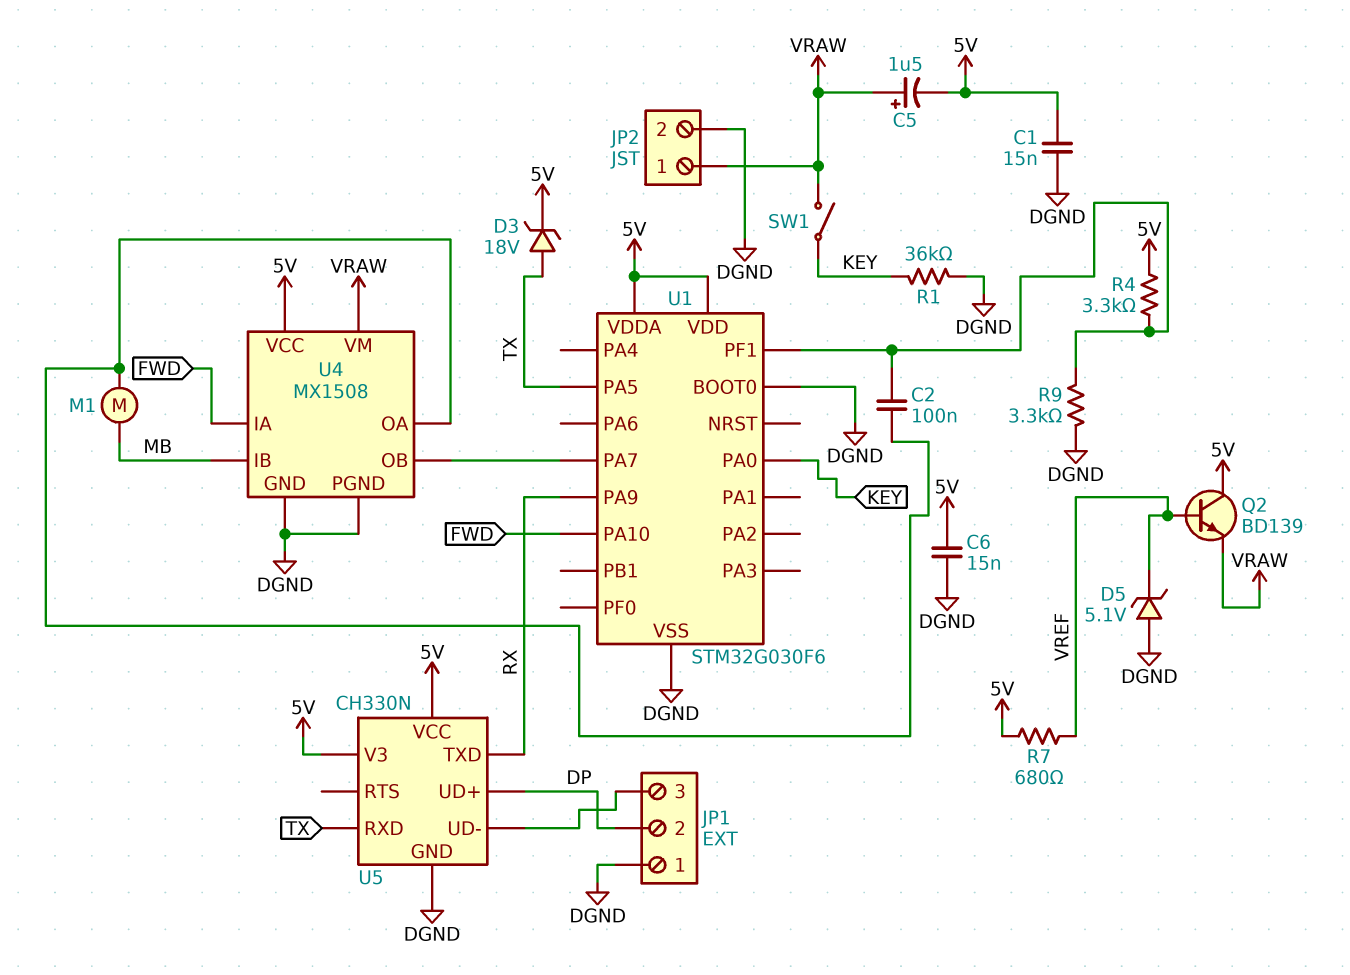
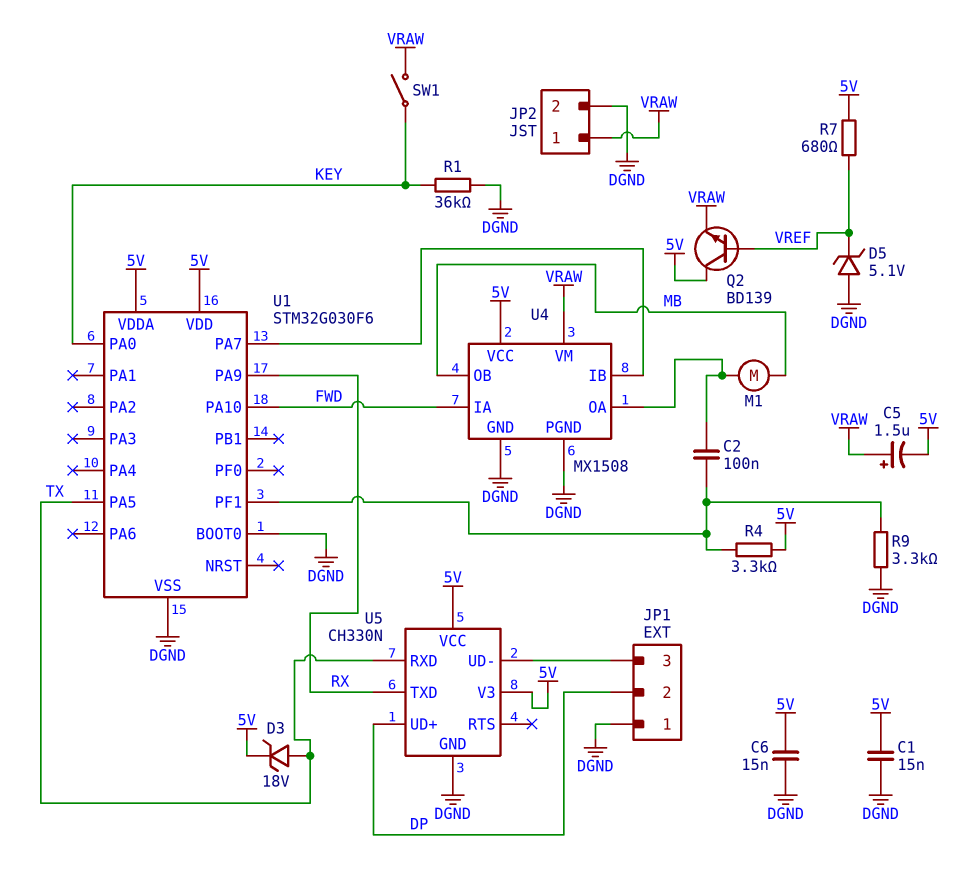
U4 pin IB: MB -> U1/PA7
U4 pin OB: U1/PA7 -> MB

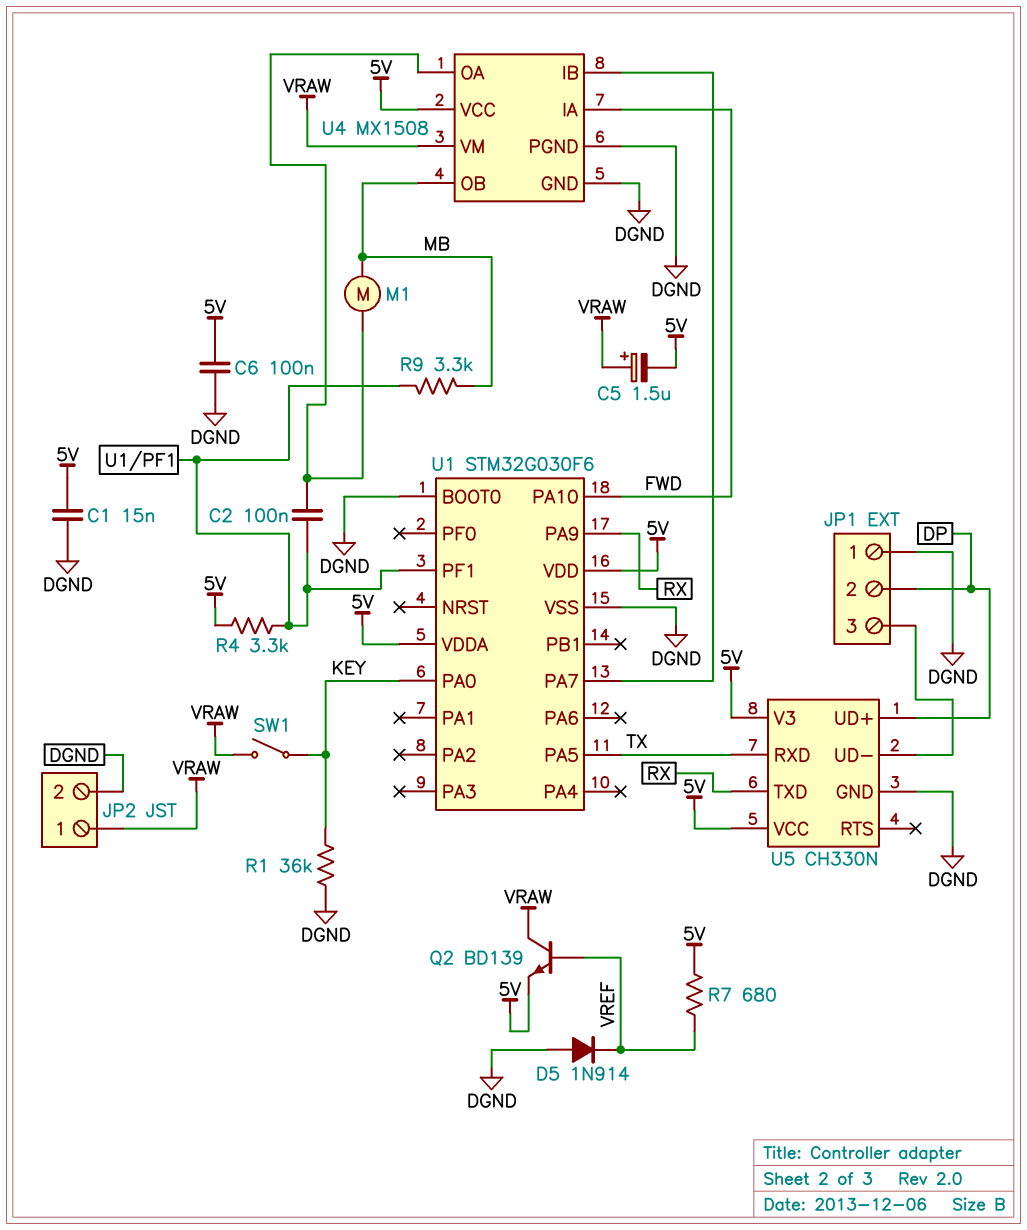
C6: 15nF (5V, DGND) -> 100nF (5V, DGND)
D3: zener 18V (A TX, K 5V) -> none
D5: zener 5.1V (A DGND, K VREF) -> diode 1N914 (A DGND, K VREF)
Q2: NPN BD139 (B VREF, C 5V, E VRAW) -> NPN BD139 (B VREF, C VRAW, E 5V)
R9: 3.3k (DGND, U1/PF1) -> 3.3k (MB, U1/PF1)

